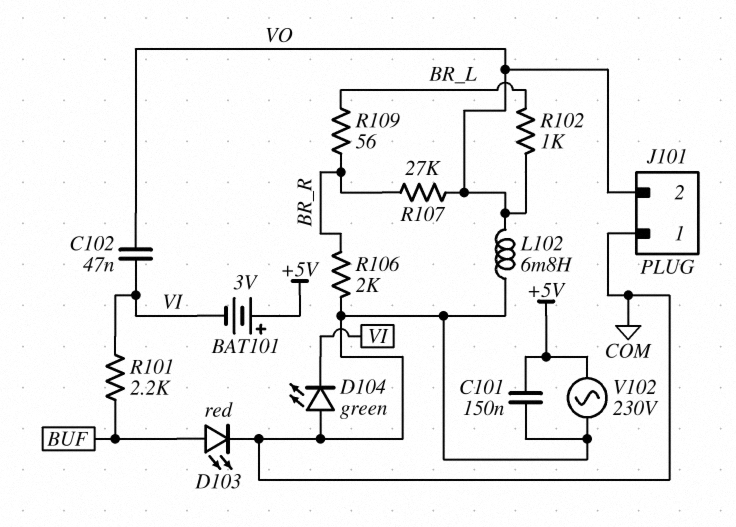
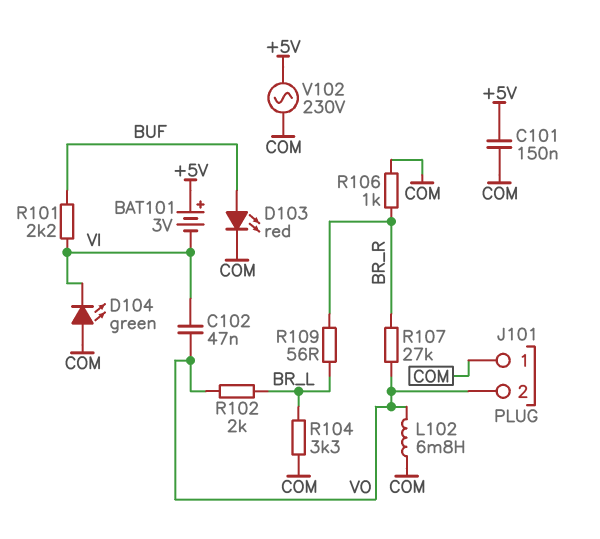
R102: 1k (BR_L, VO) -> 2k (BR_L, VO)
R104: none -> 3.3k (BR_L, COM)
R106: 2k (BR_R, COM) -> 1k (BR_R, COM)

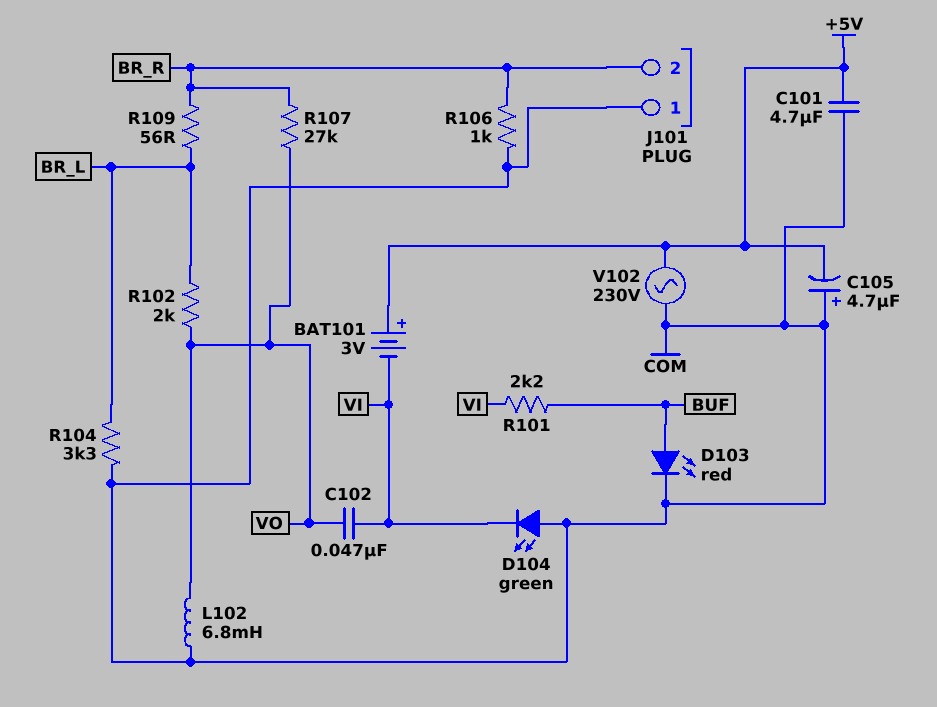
C101: 150nF (+5V, COM) -> 4.7uF (+5V, COM)
C105: none -> 4.7uF (plus COM, minus +5V)
J101 pin 2: VO -> BR_R

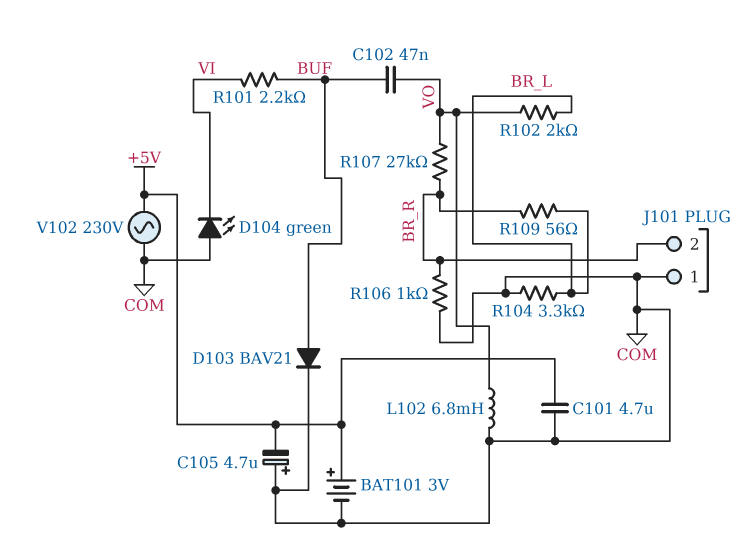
BAT101: 3V (plus +5V, minus VI) -> 3V (plus +5V, minus COM)
C102: 47nF (VI, VO) -> 47nF (BUF, VO)
D103: LED red (A BUF, K COM) -> diode BAV21 (A BUF, K COM)

